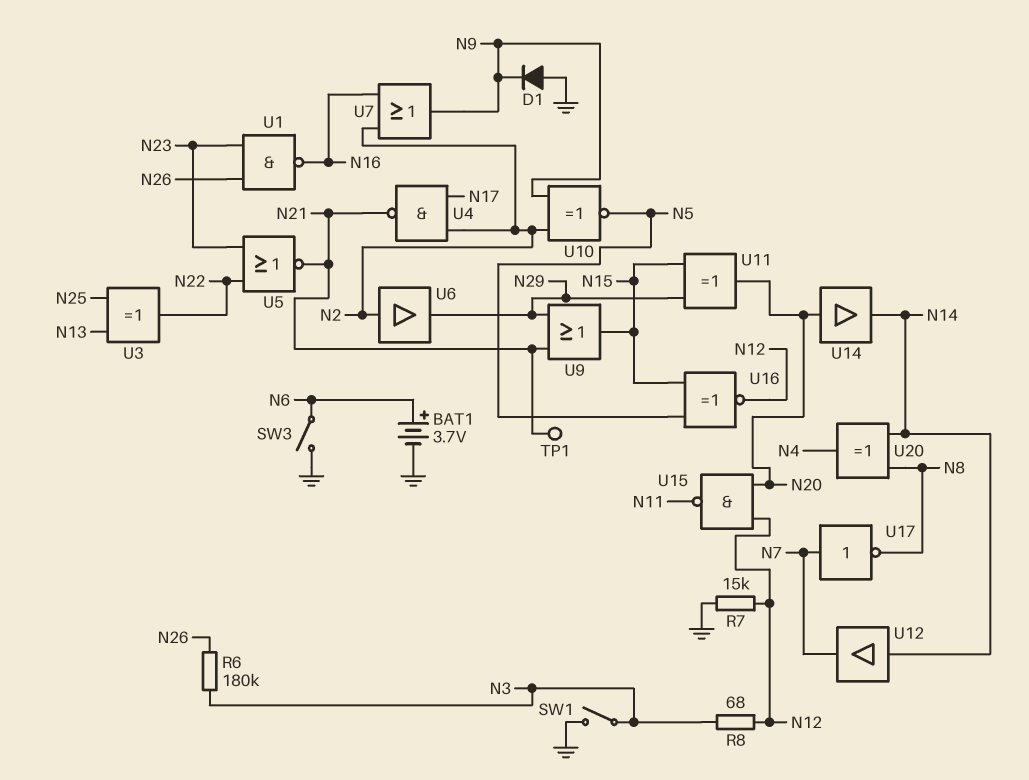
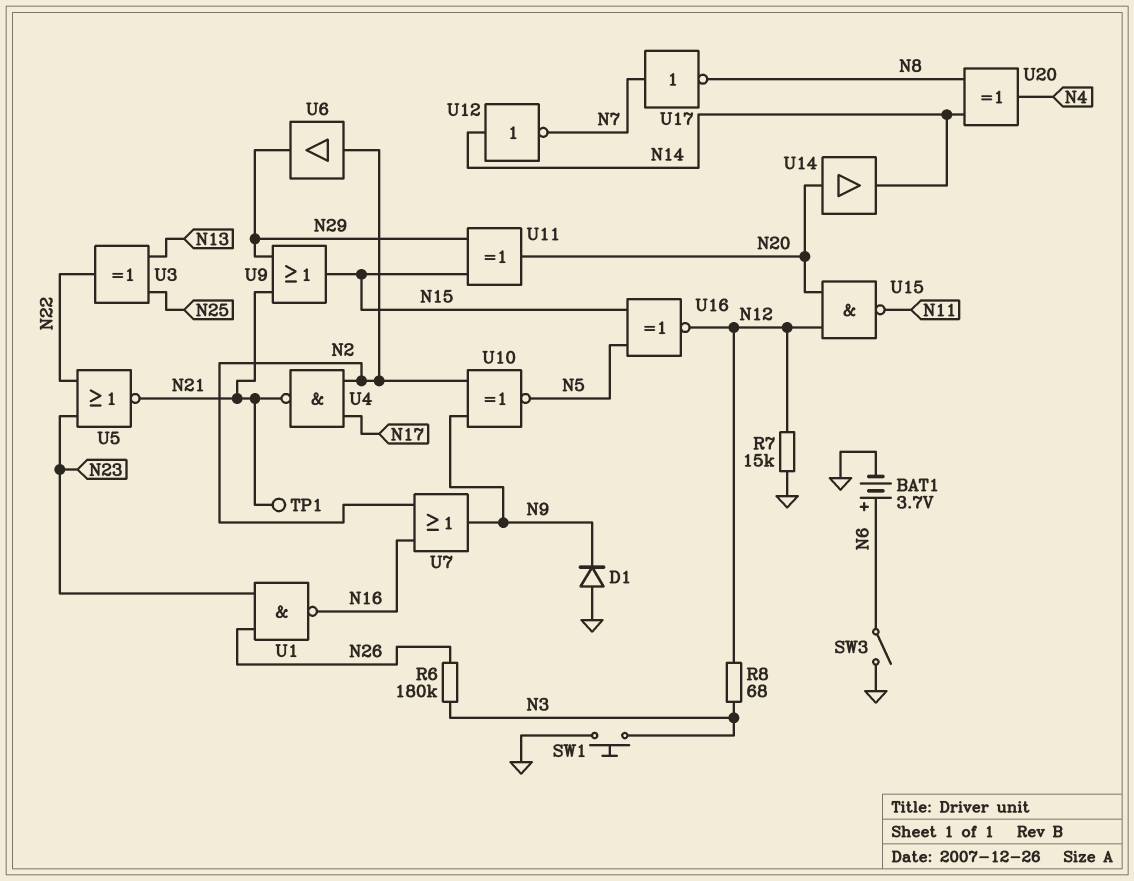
SW1: switch (GND, N3) -> button (GND, N3)
U12: buffer (in N14, out N7) -> NOT (in N14, out N7)

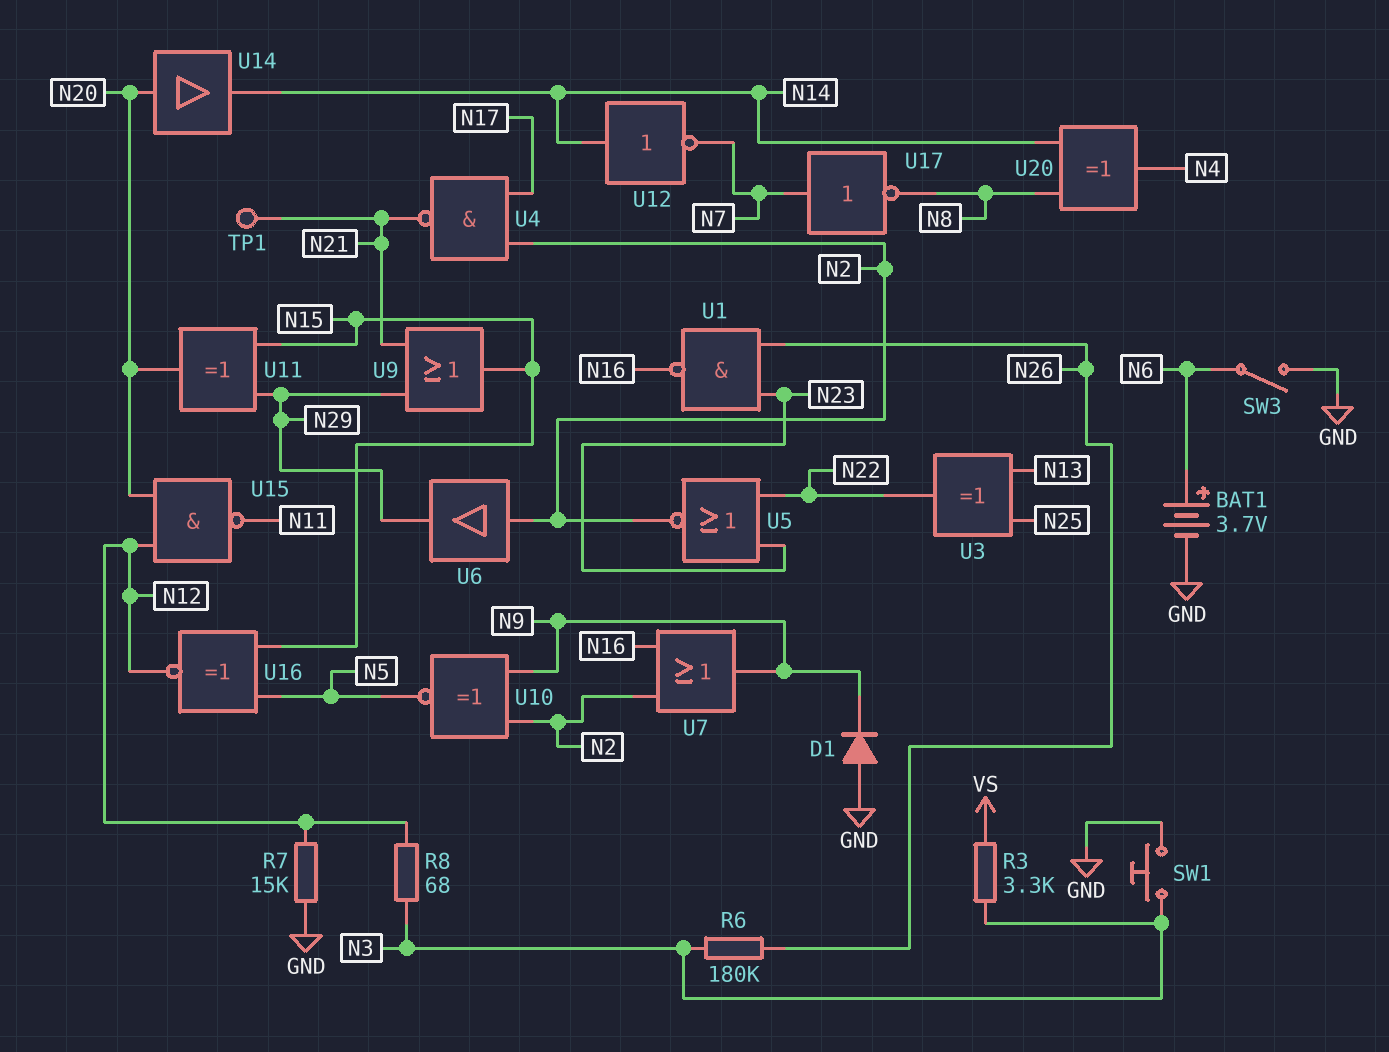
R3: none -> 3.3k (N3, VS)
U5: NOR (in N22, in N23, out N21) -> NOR (in N22, in N23, out N2)

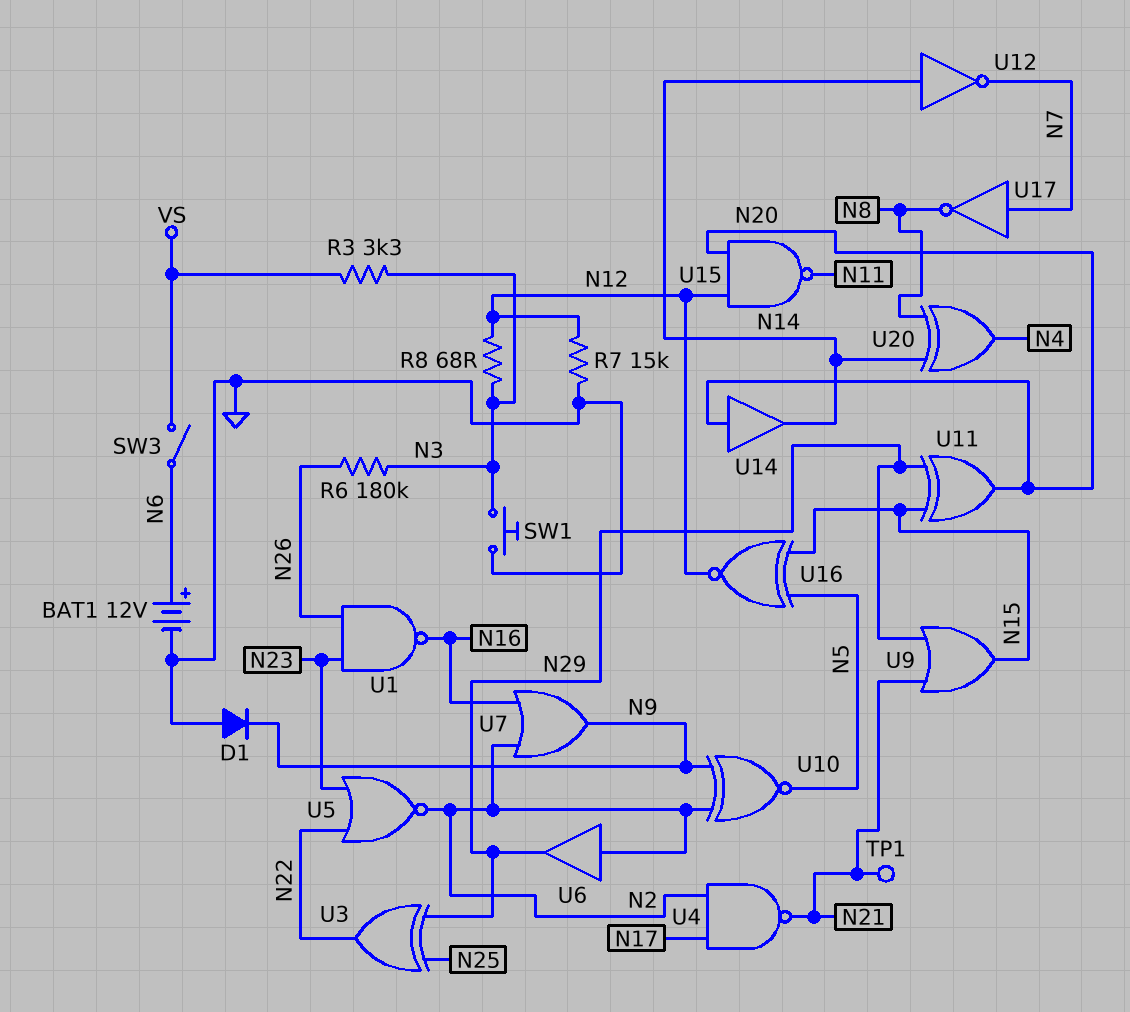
BAT1: 3.7V (plus N6, minus GND) -> 12V (plus N6, minus GND)
SW3: switch (GND, N6) -> switch (N6, VS)
U3: XOR (in N13, in N25, out N22) -> XOR (in N25, in N29, out N22)

